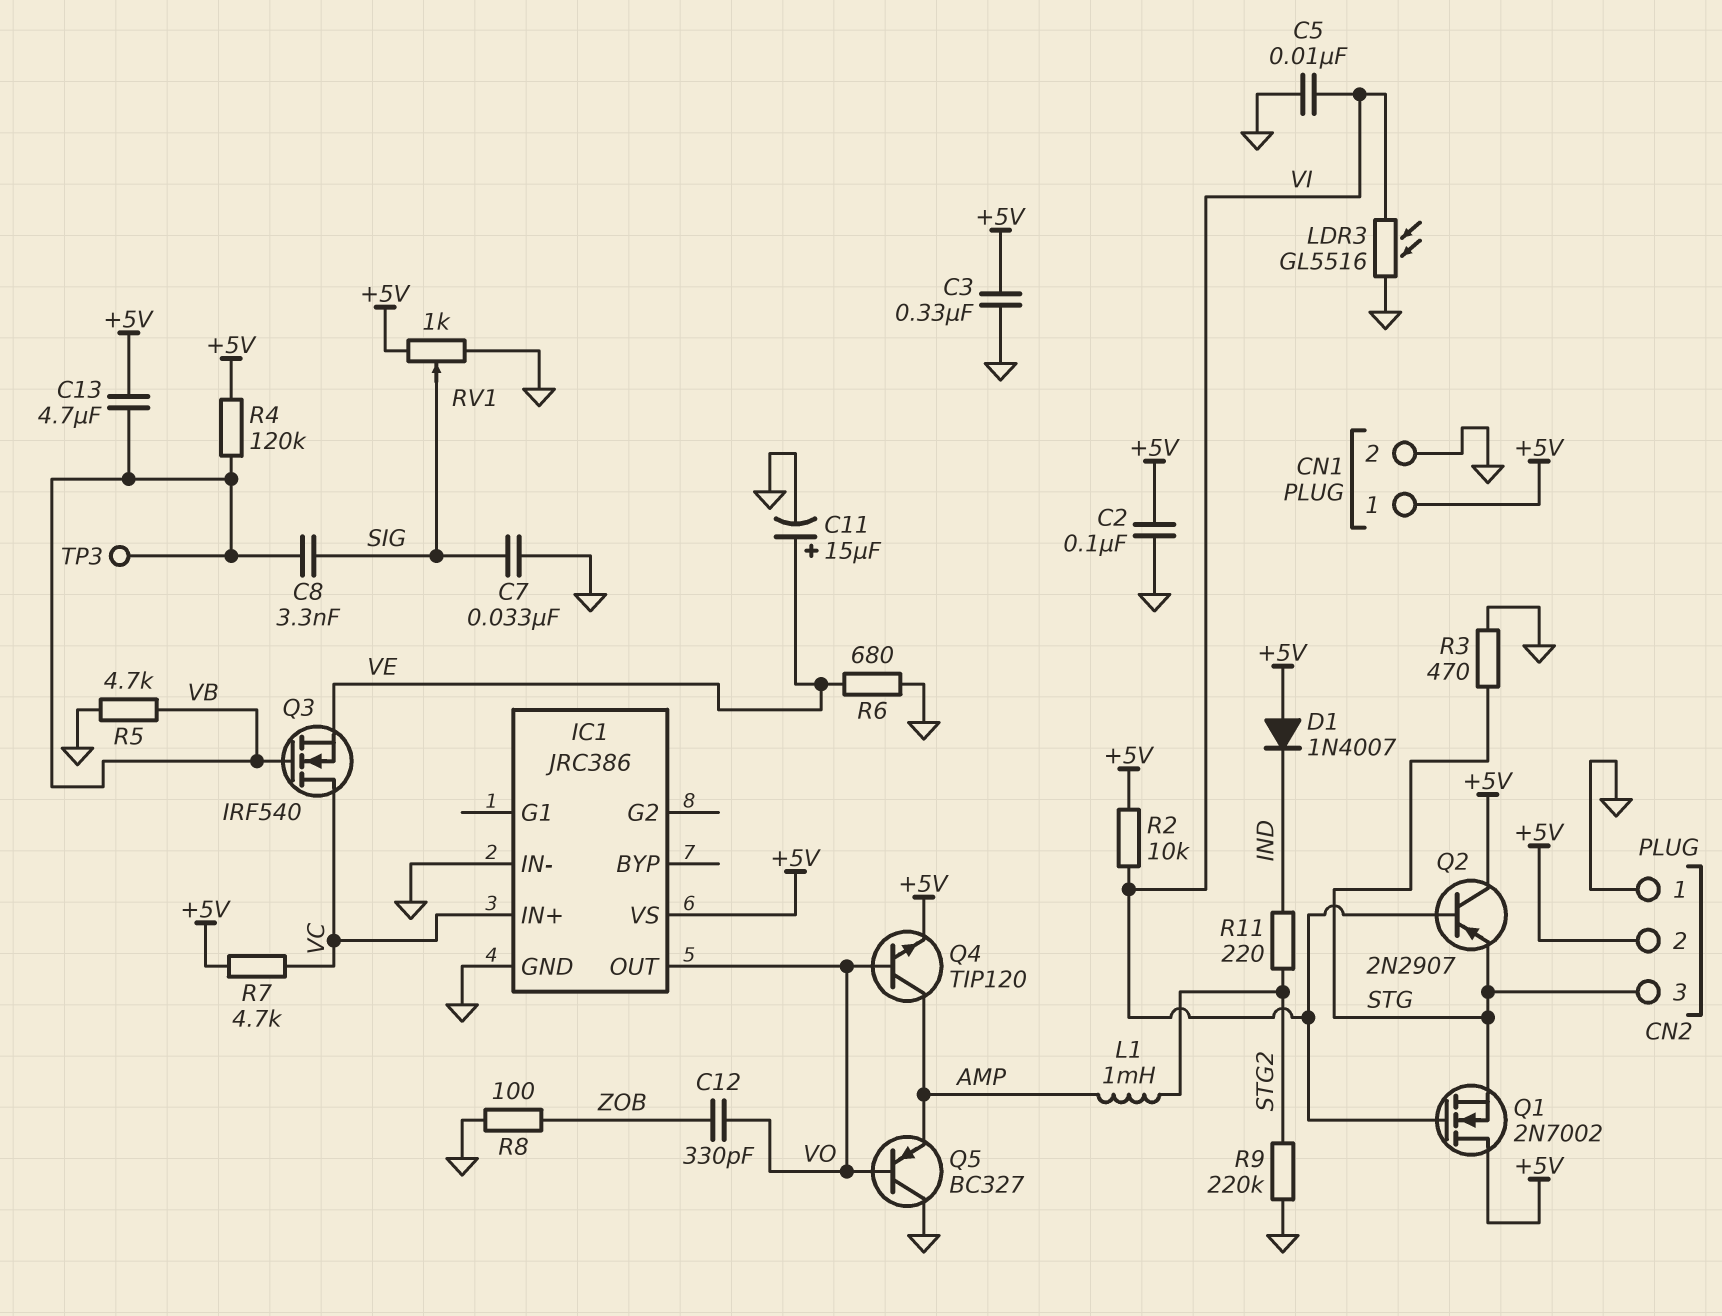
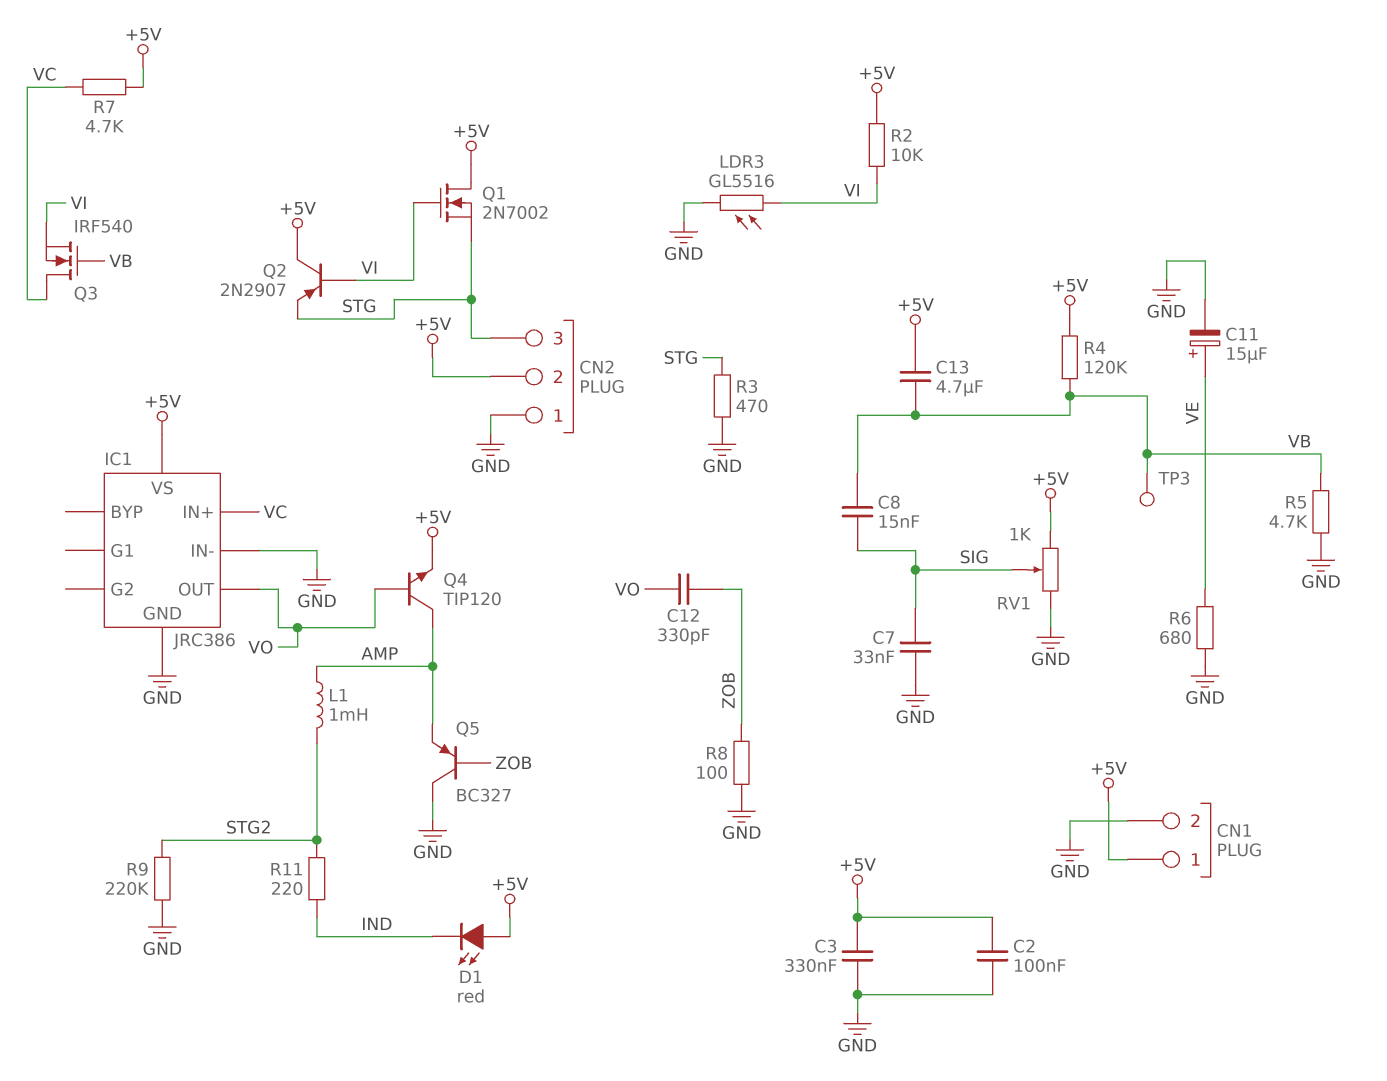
C5: 10nF (GND, VI) -> none
C8: 3.3nF (SIG, VB) -> 15nF (SIG, VB)
D1: diode 1N4007 (A +5V, K IND) -> LED red (A +5V, K IND)
Q3: NMOS IRF540 (G VB, D VC, S VE) -> NMOS IRF540 (G VB, D VC, S VI)
Q5: PNP BC327 (B VO, C GND, E AMP) -> PNP BC327 (B ZOB, C GND, E AMP)

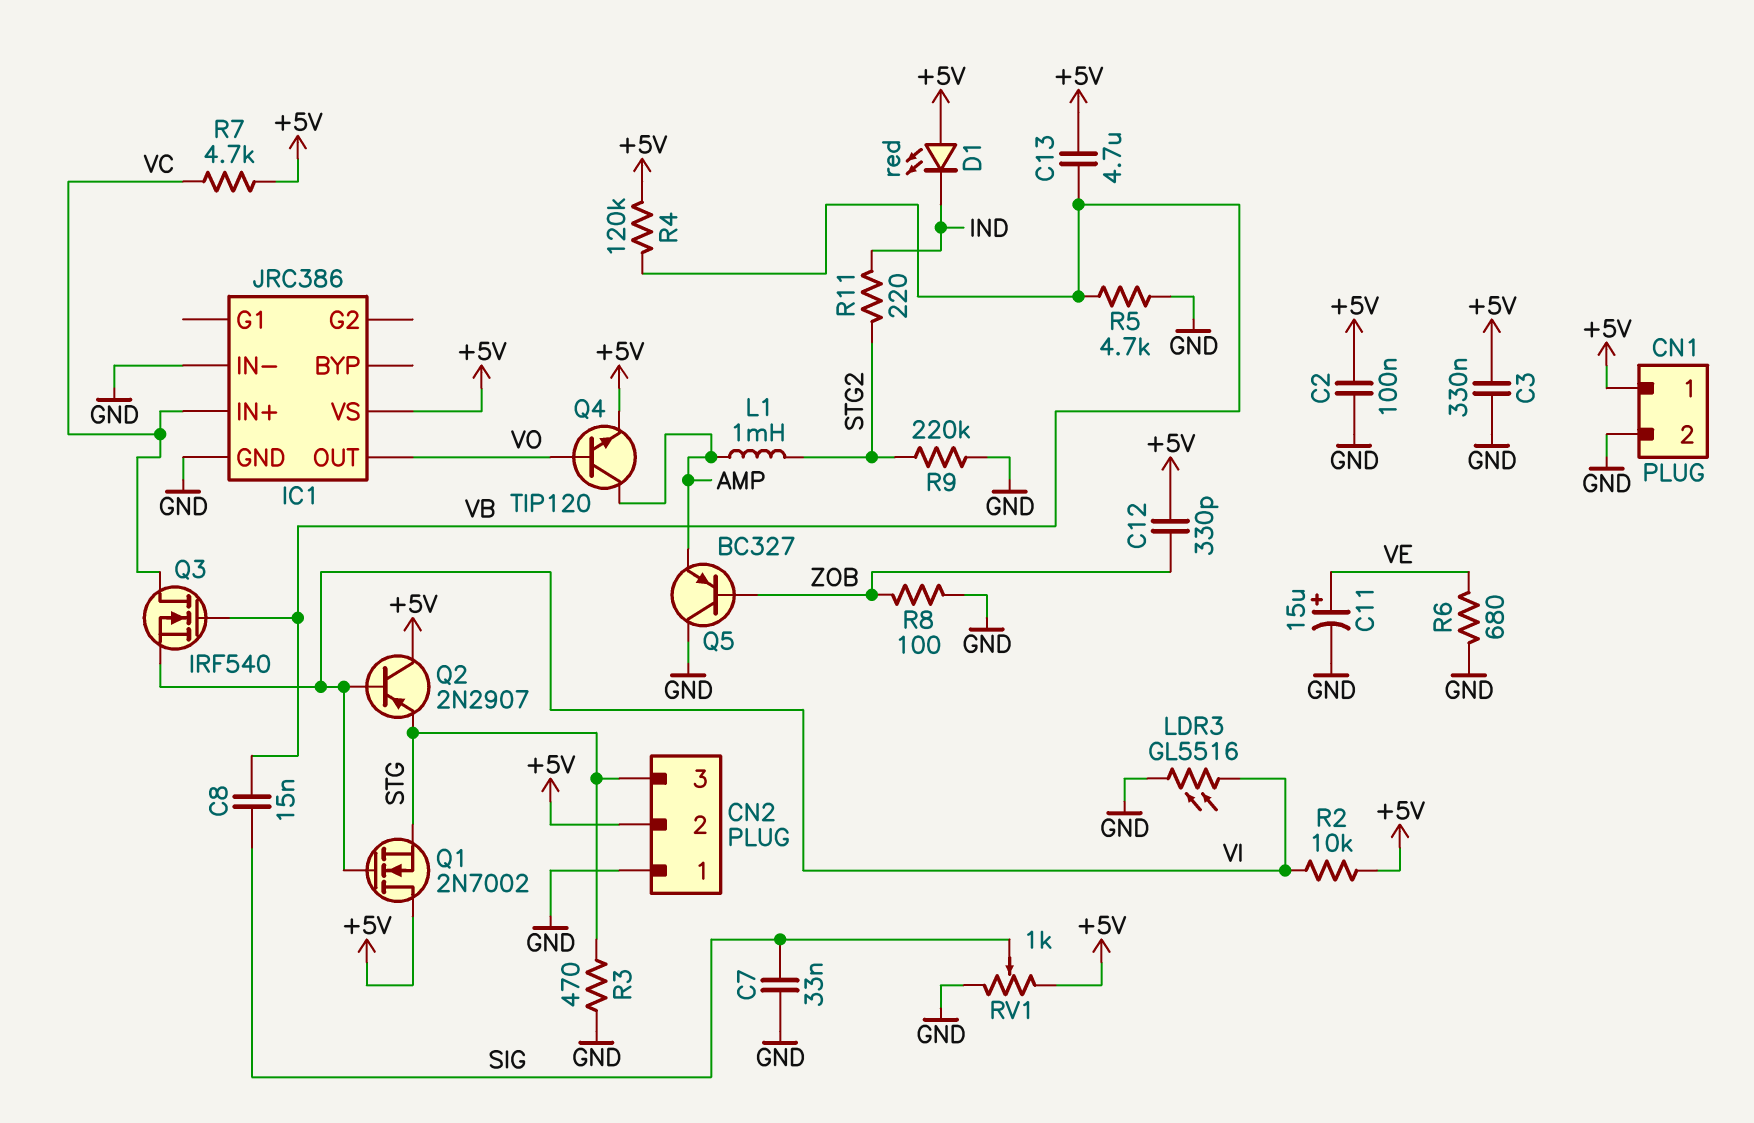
C12: 330pF (VO, ZOB) -> 330pF (+5V, ZOB)
TP3: test point (VB) -> none

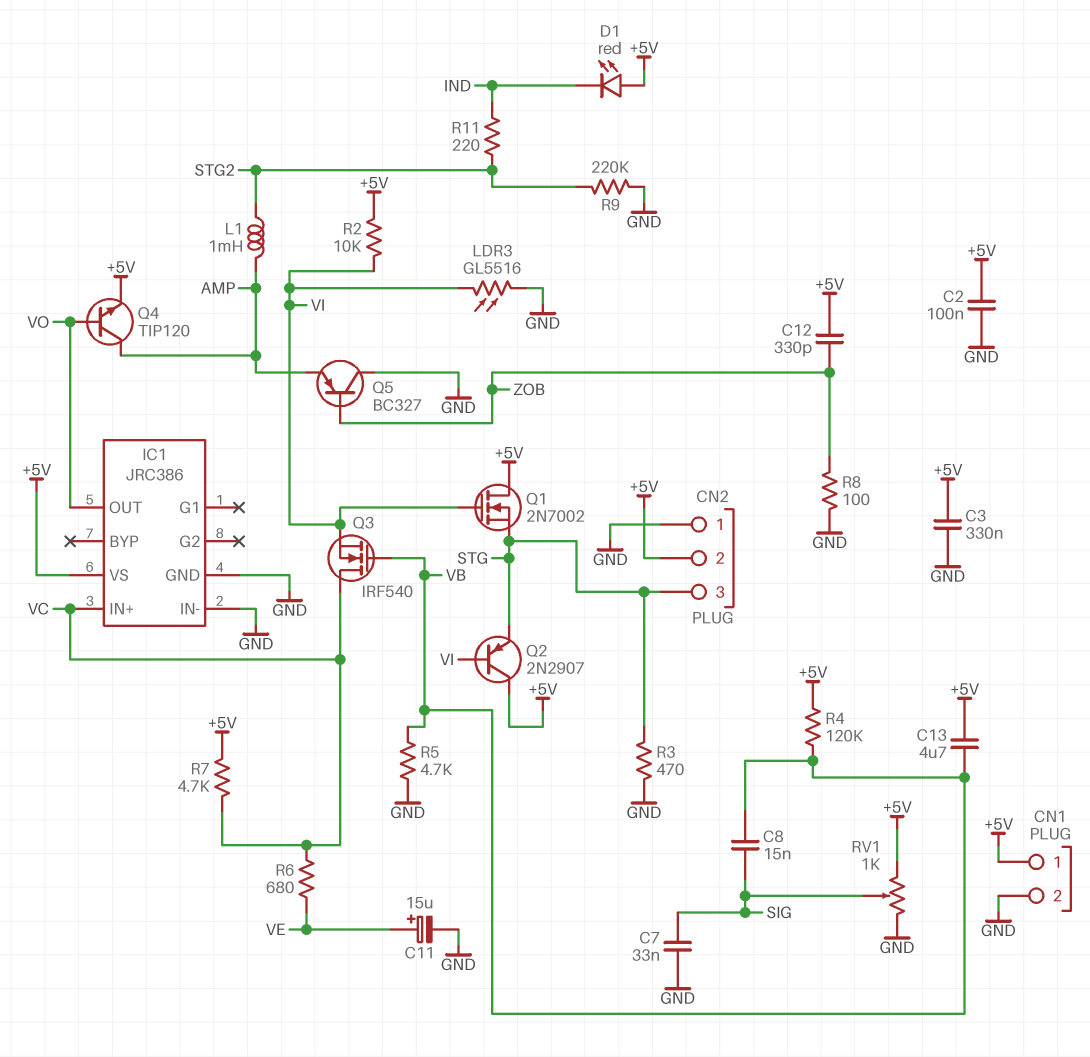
R6: 680 (GND, VE) -> 680 (VC, VE)

